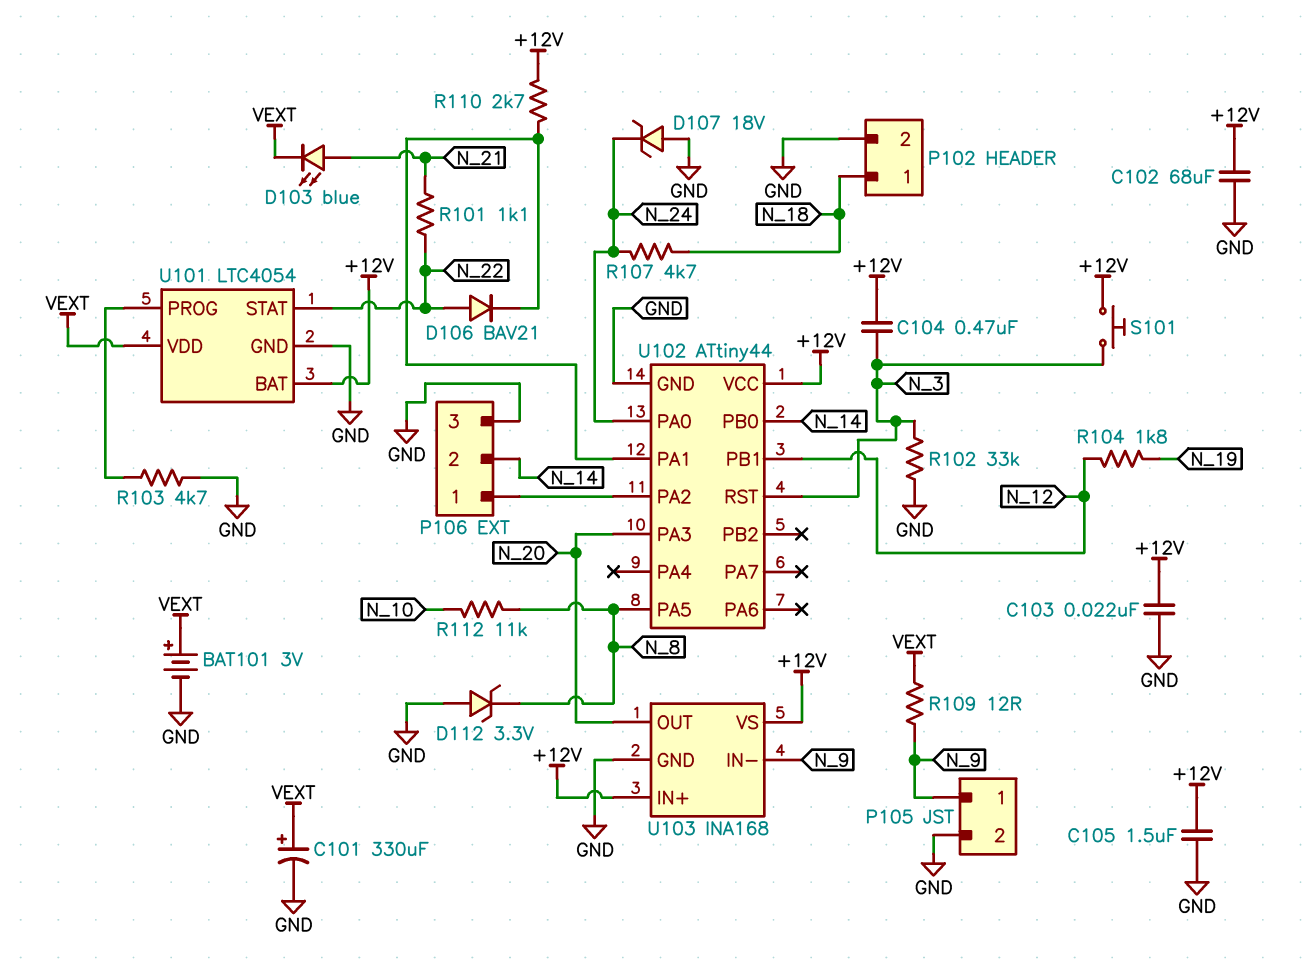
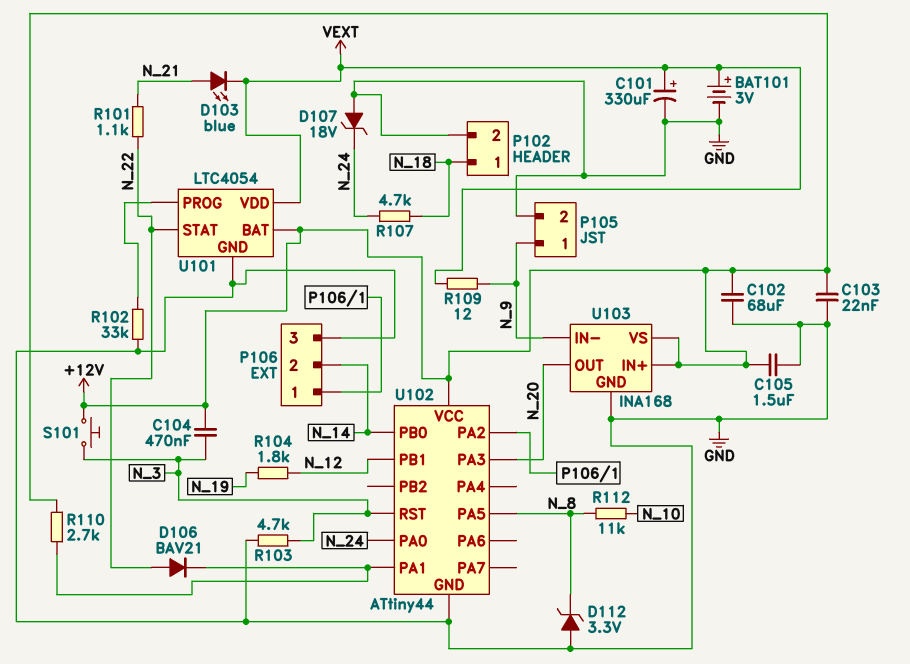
R102: 33k (GND, N_3) -> 33k (GND, U101/PROG)
R103: 4.7k (GND, U101/PROG) -> 4.7k (GND, N_3)

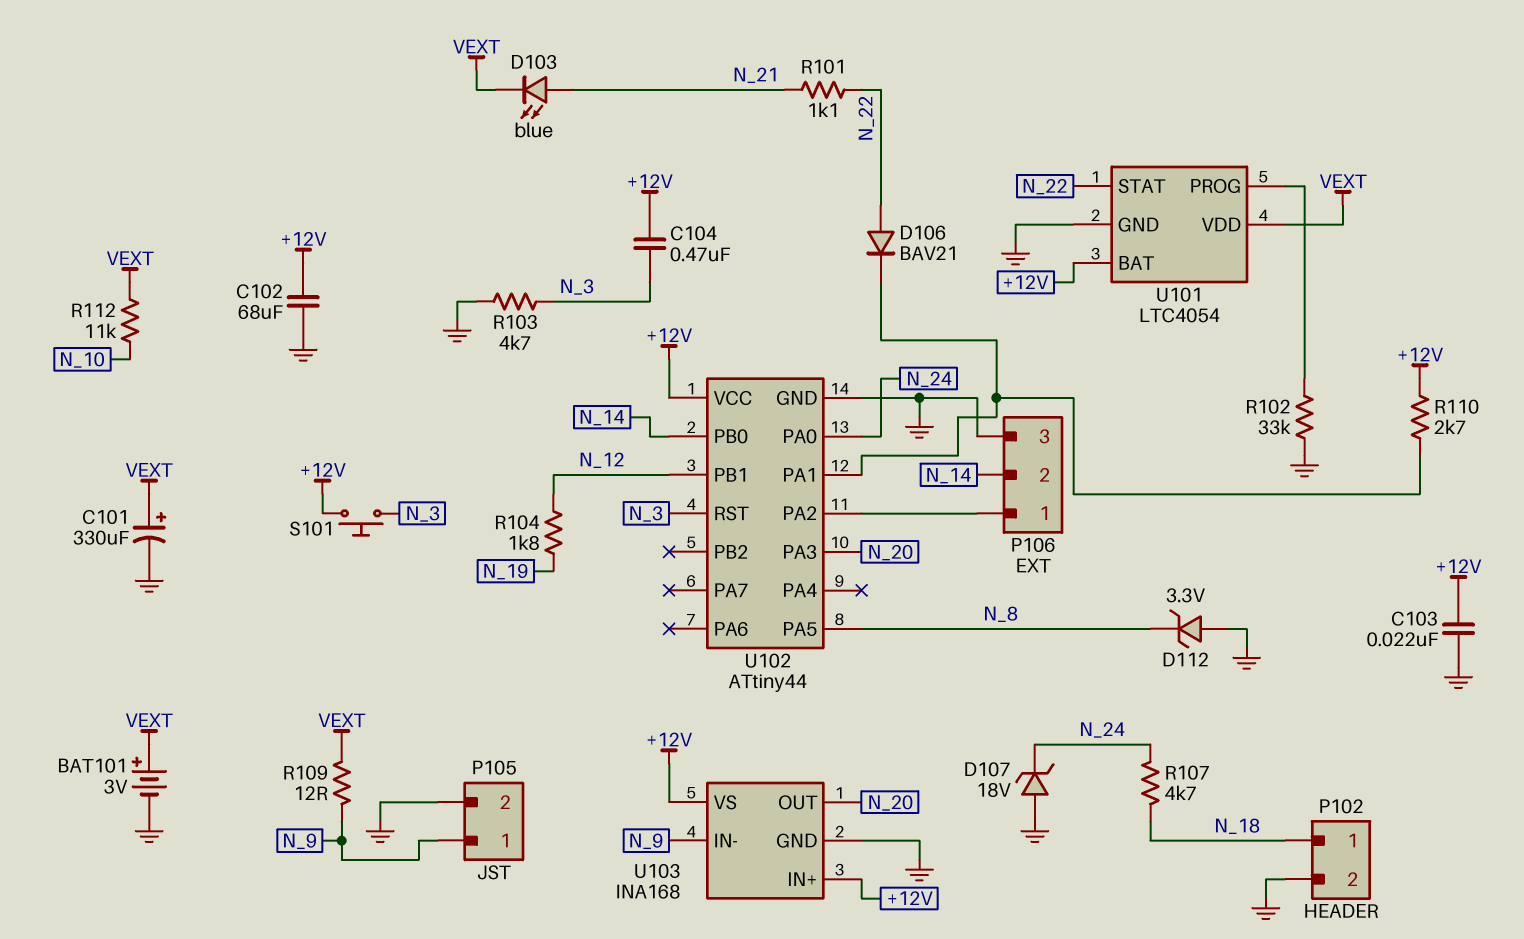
C105: 1.5uF (+12V, GND) -> none
R112: 11k (N_8, N_10) -> 11k (N_10, VEXT)

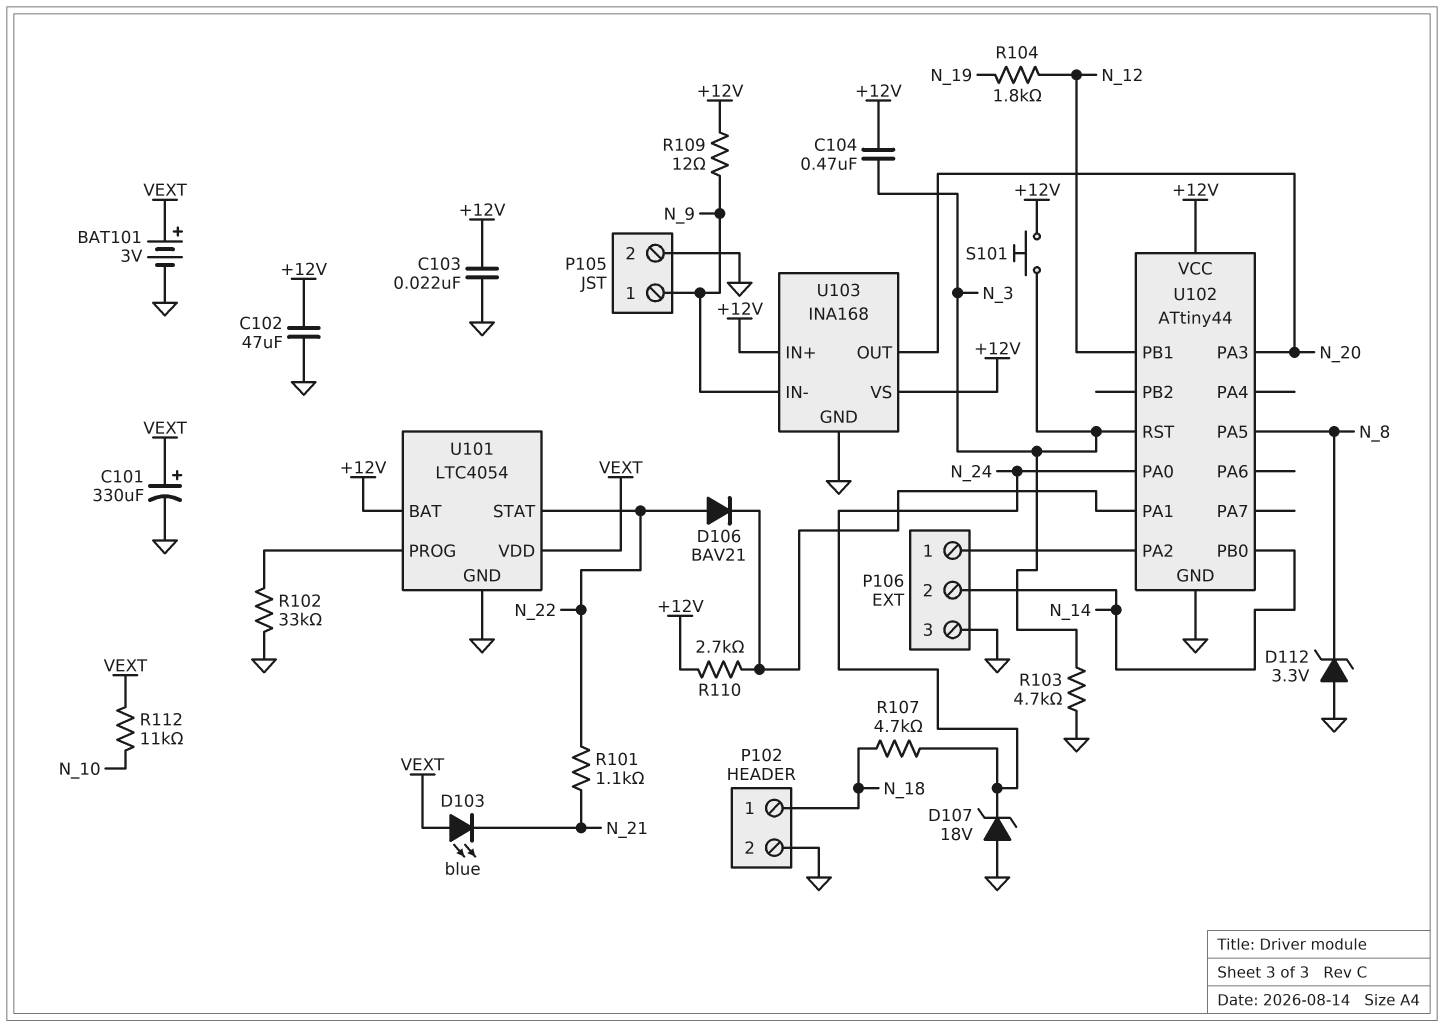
C102: 68uF (+12V, GND) -> 47uF (+12V, GND)
D103: LED blue (A N_21, K VEXT) -> LED blue (A VEXT, K N_21)
R109: 12 (N_9, VEXT) -> 12 (+12V, N_9)

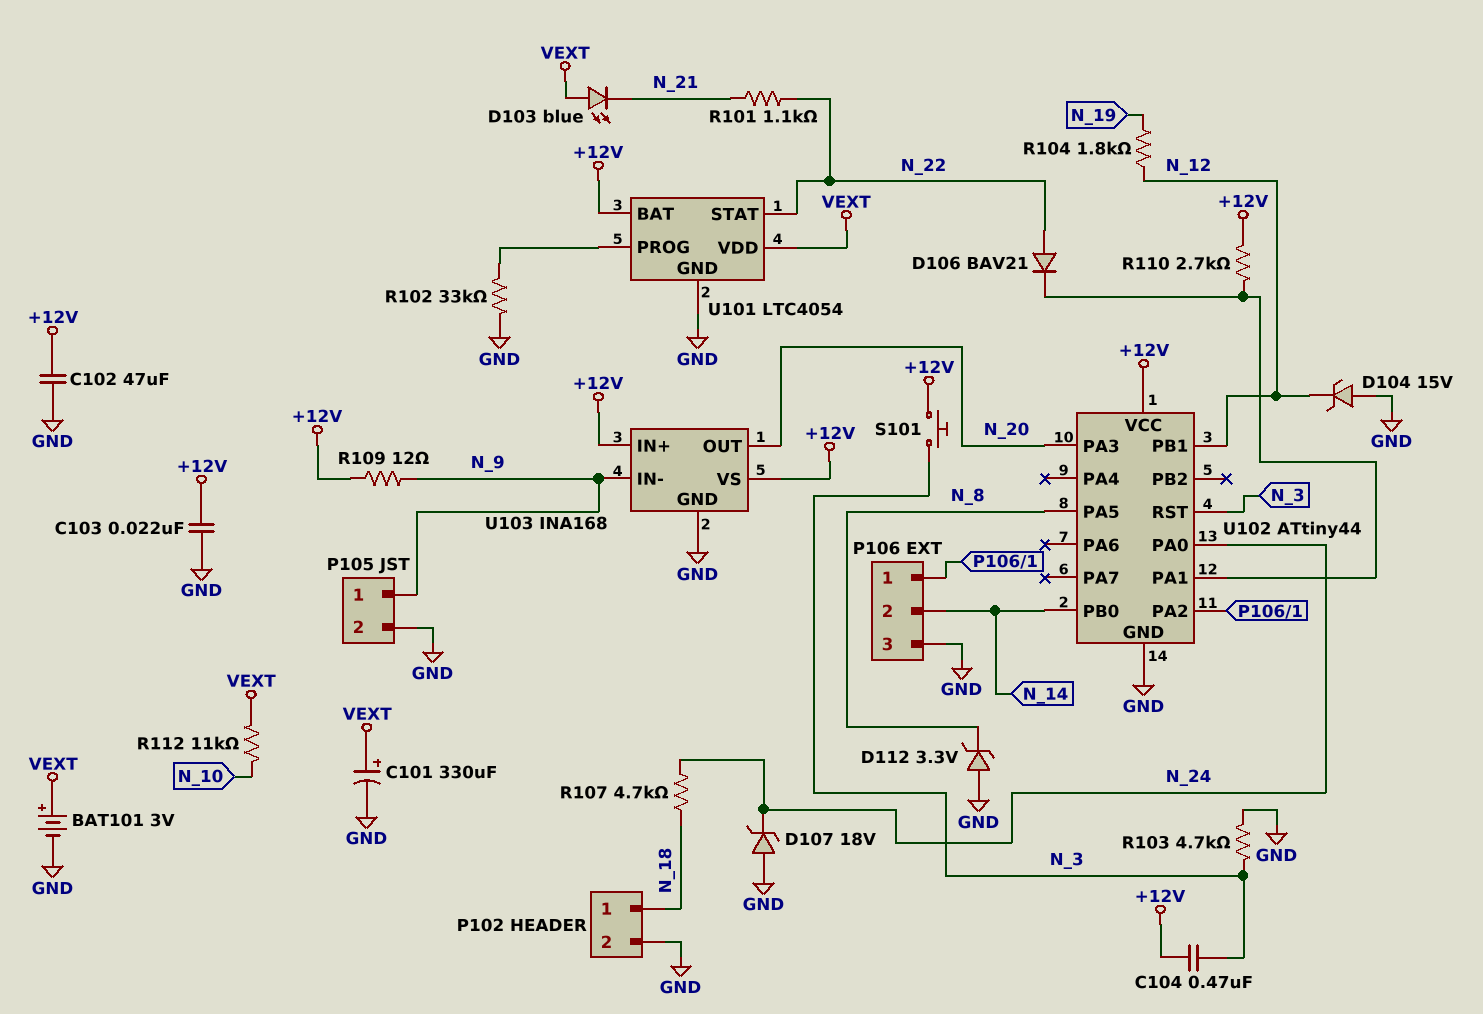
D104: none -> zener 15V (A GND, K N_12)

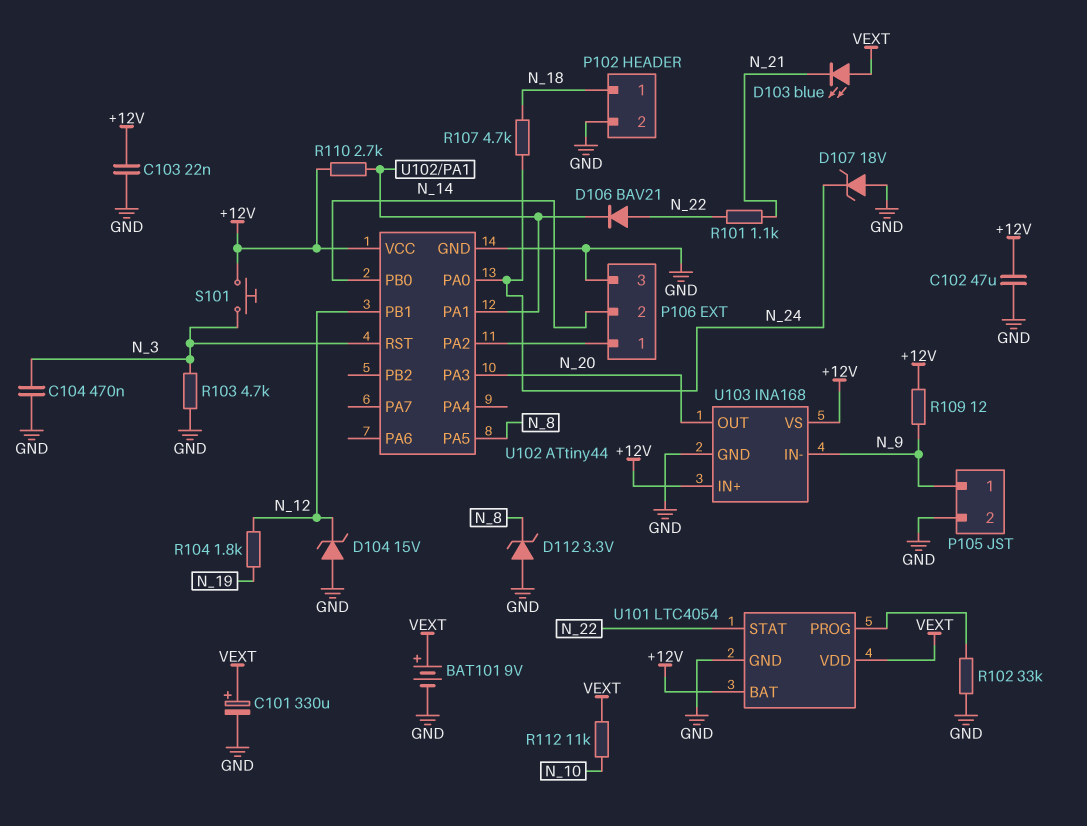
BAT101: 3V (plus VEXT, minus GND) -> 9V (plus VEXT, minus GND)
C104: 470nF (+12V, N_3) -> 470nF (GND, N_3)

